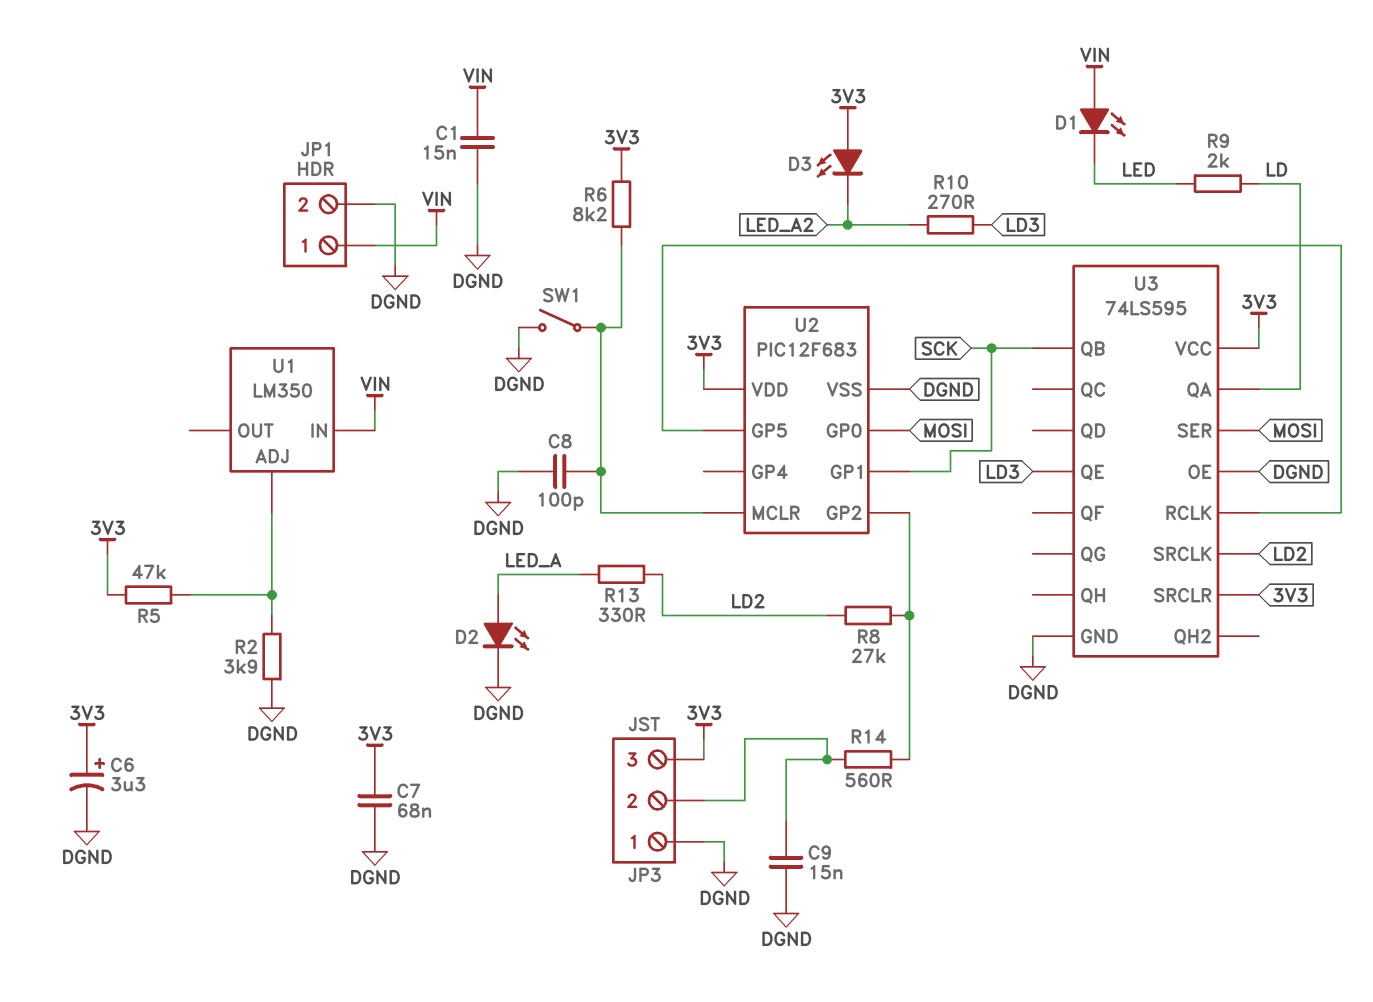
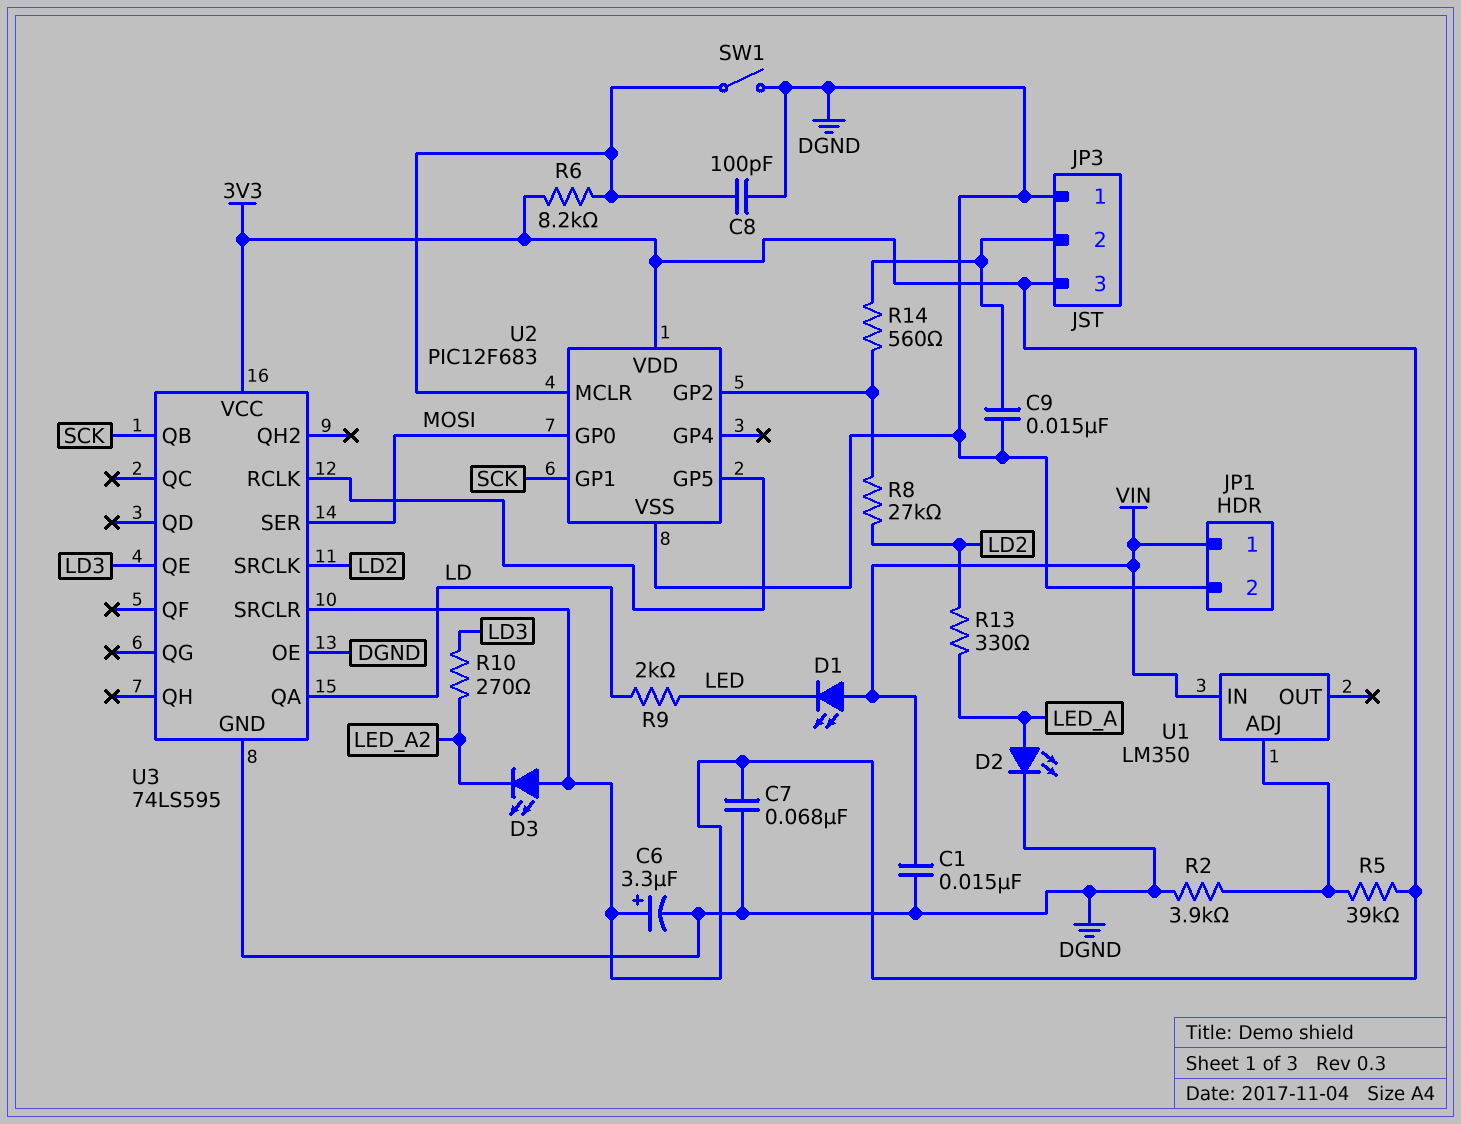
R5: 47k (3V3, U1/ADJ) -> 39k (3V3, U1/ADJ)

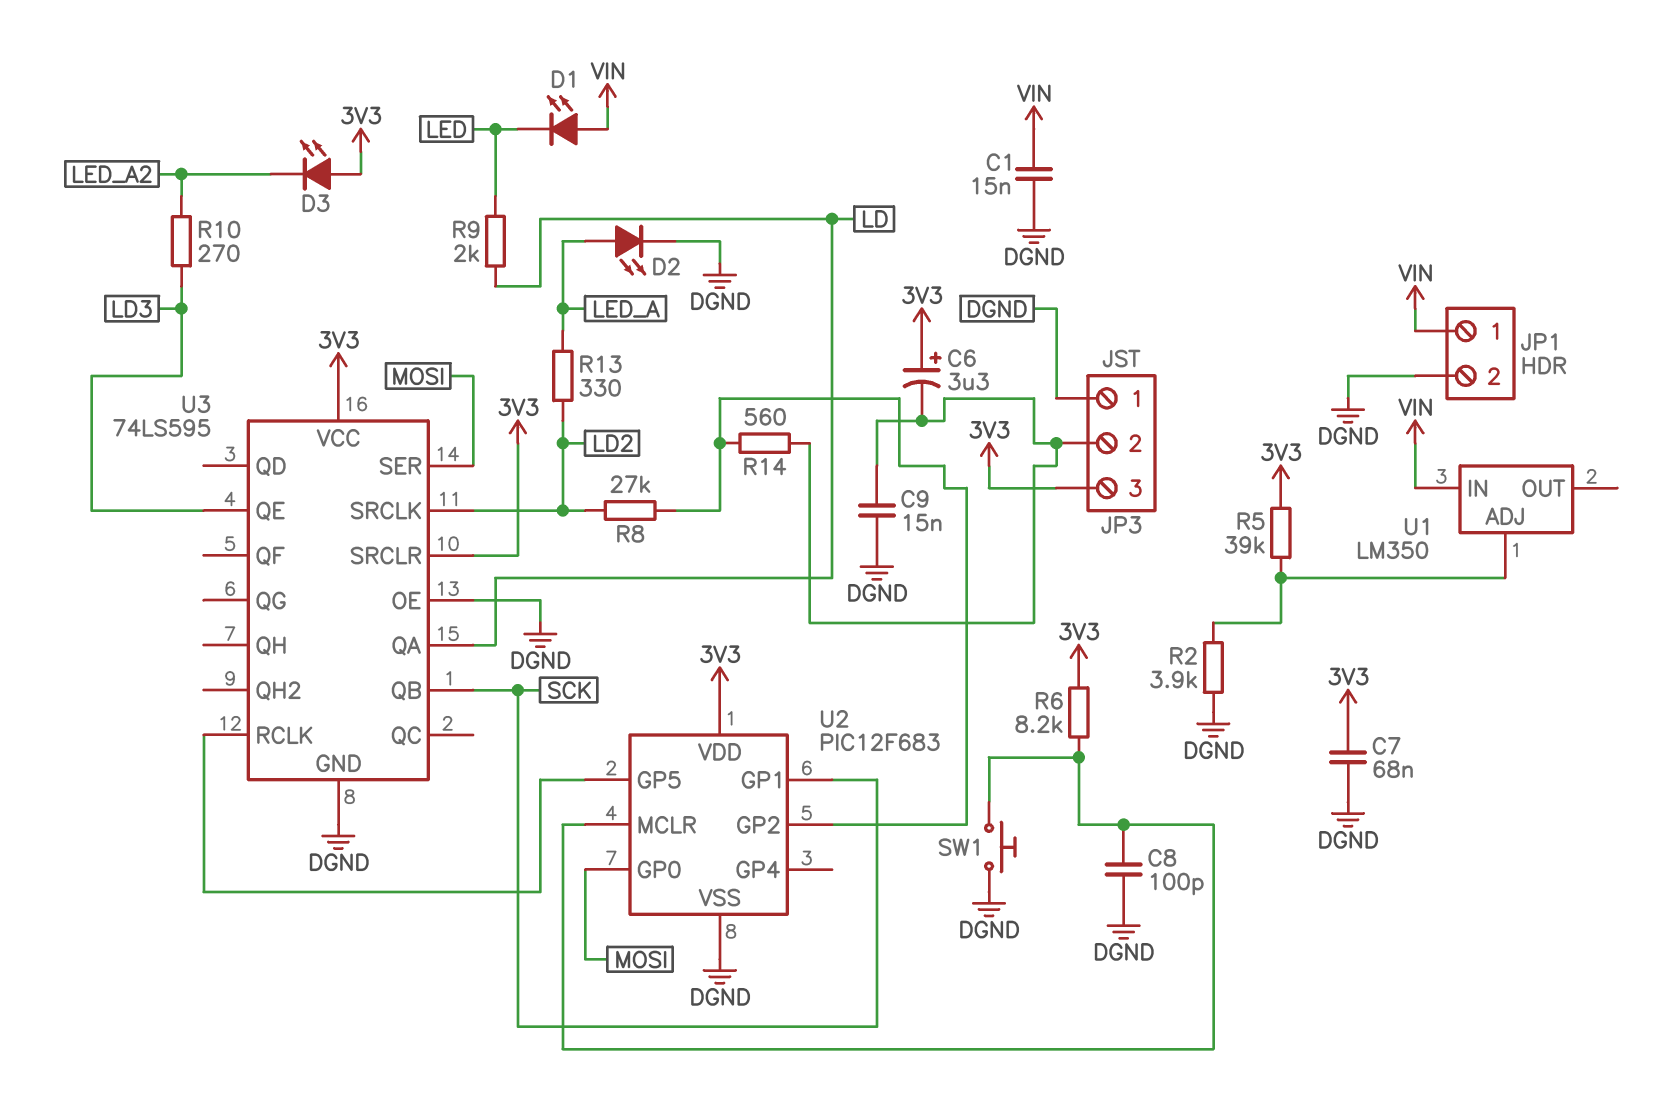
C6: 3.3uF (plus 3V3, minus DGND) -> 3.3uF (plus 3V3, minus JP3/2)
SW1: switch (DGND, U2/MCLR) -> button (DGND, U2/MCLR)

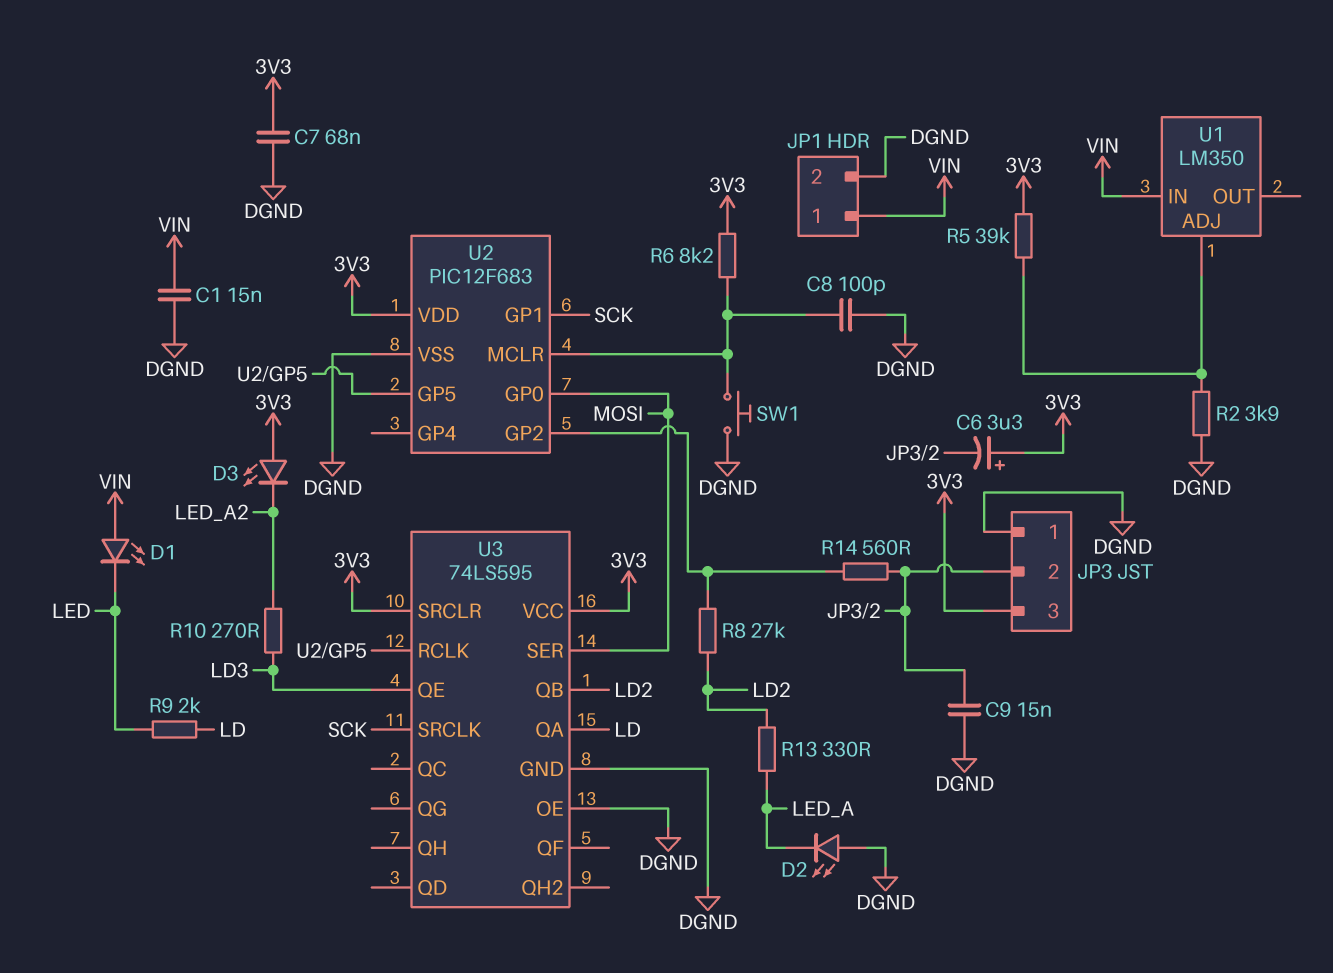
D2: LED (A LED_A, K DGND) -> LED (A DGND, K LED_A)
U3 pin QB: SCK -> LD2
U3 pin SRCLK: LD2 -> SCK

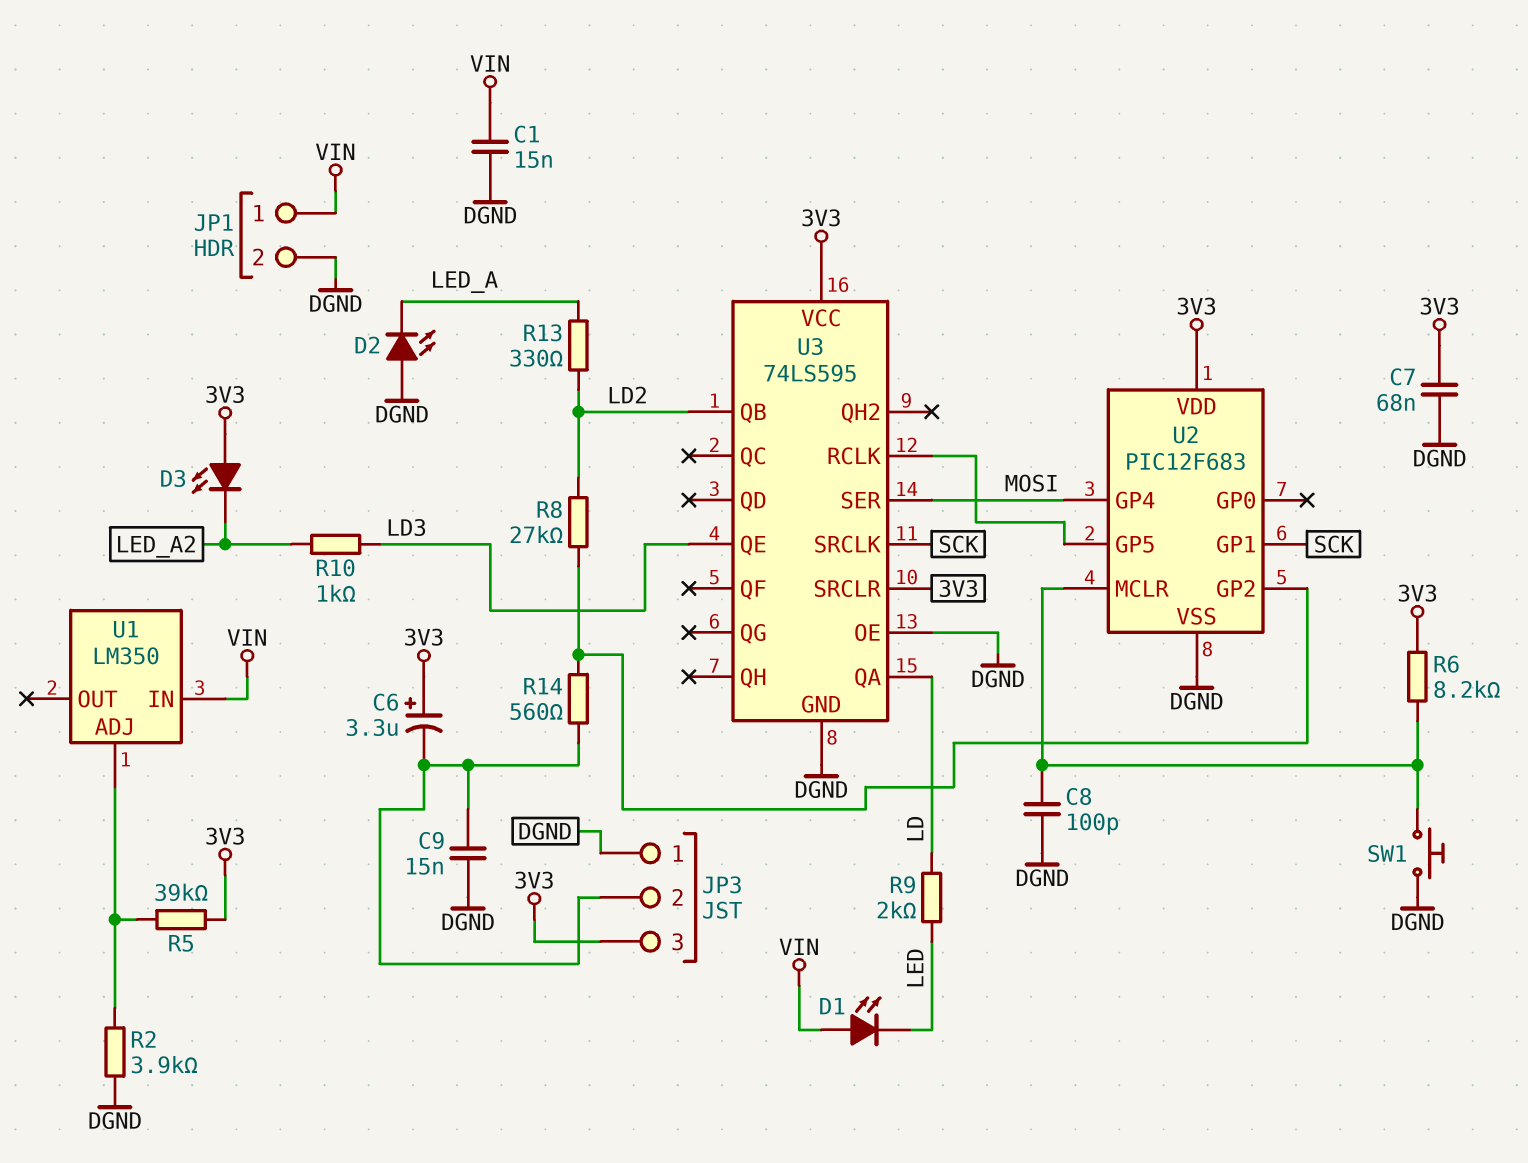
R10: 270 (LD3, LED_A2) -> 1k (LD3, LED_A2)
U2 pin GP0: MOSI -> none
U2 pin GP4: none -> MOSI

